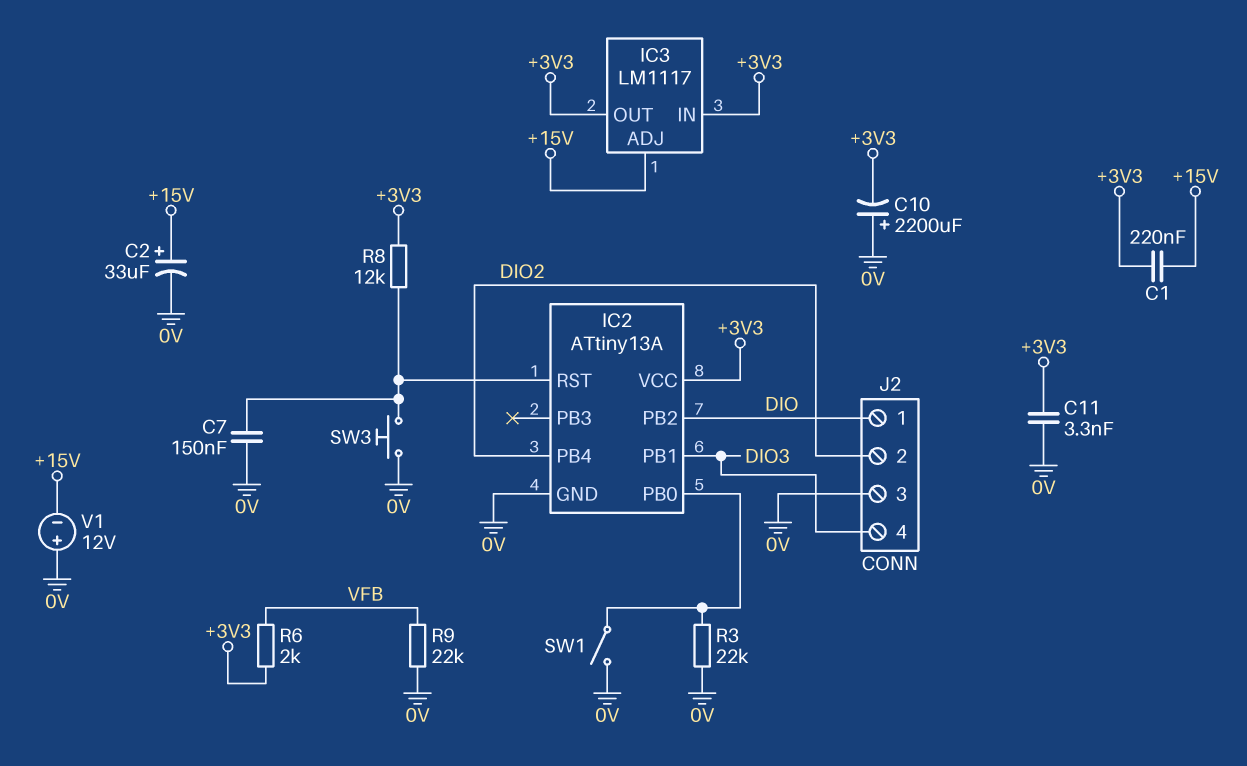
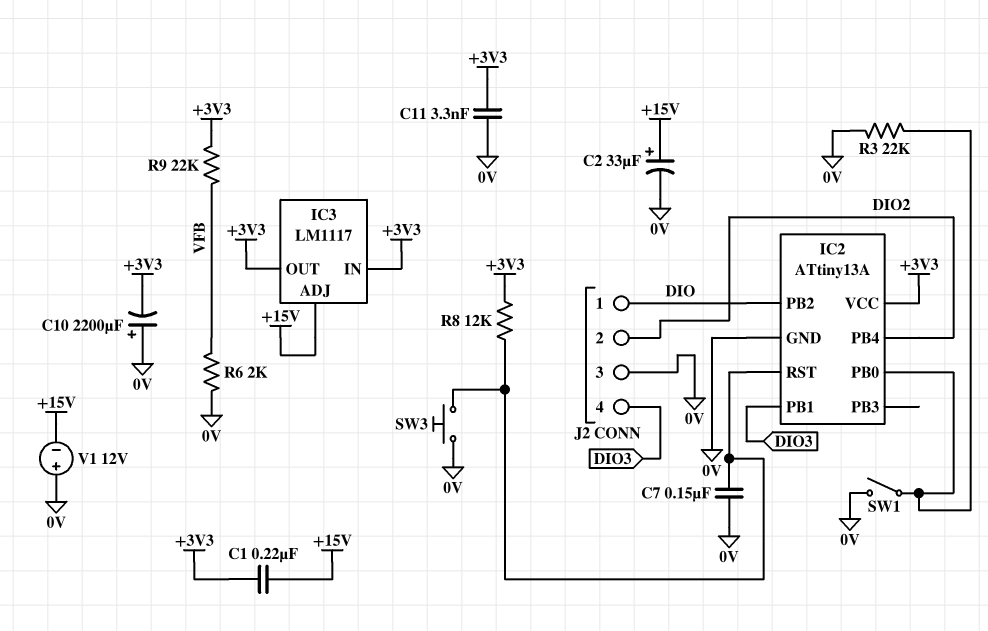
R6: 2k (+3V3, VFB) -> 2k (0V, VFB)
R9: 22k (0V, VFB) -> 22k (+3V3, VFB)

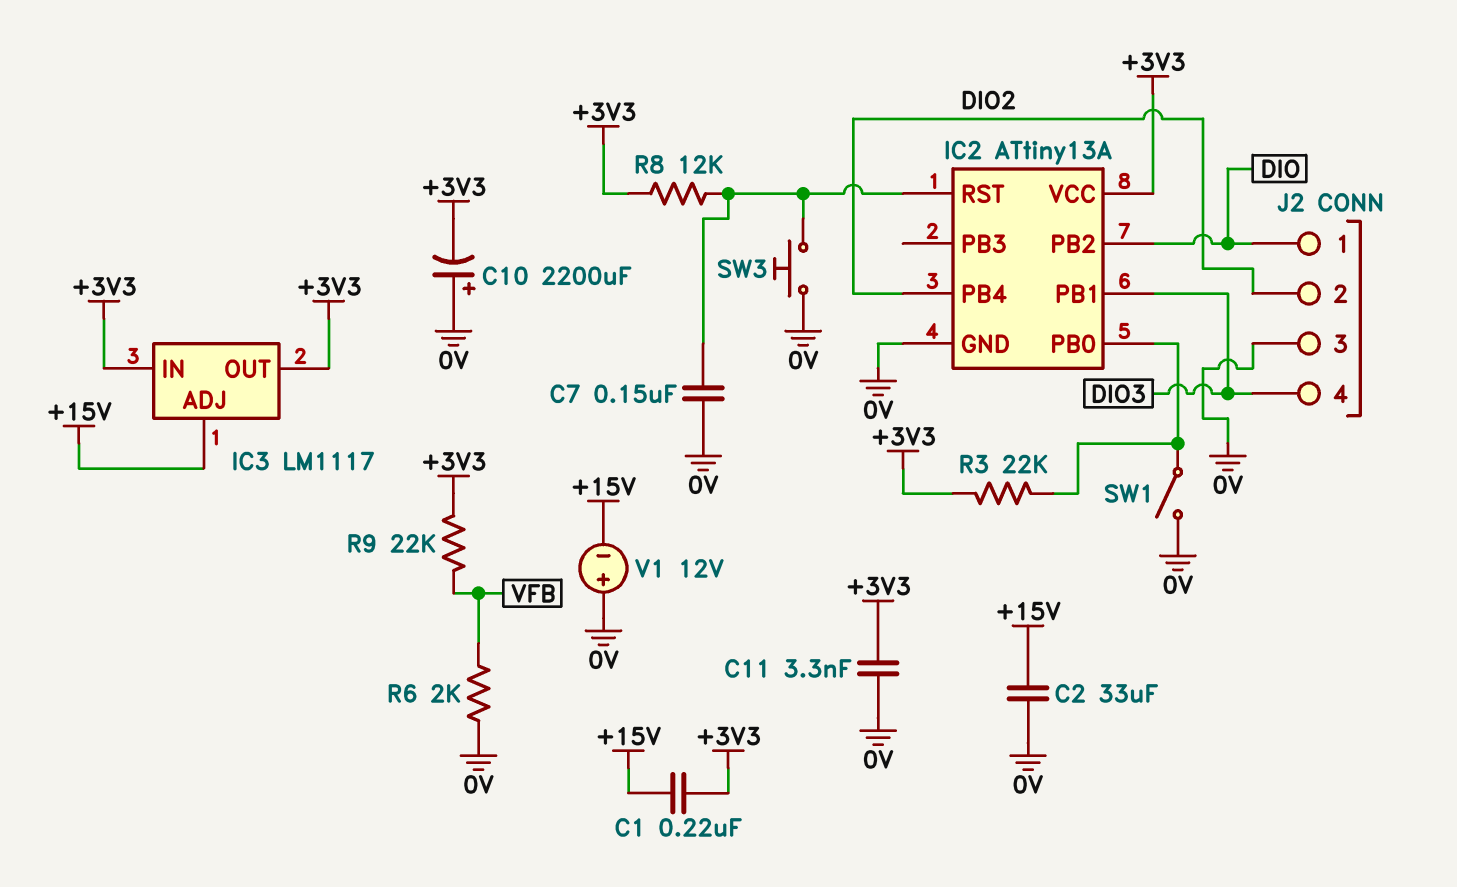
C2: 33uF (plus +15V, minus 0V) -> 33uF (+15V, 0V)
R3: 22k (0V, IC2/PB0) -> 22k (+3V3, IC2/PB0)

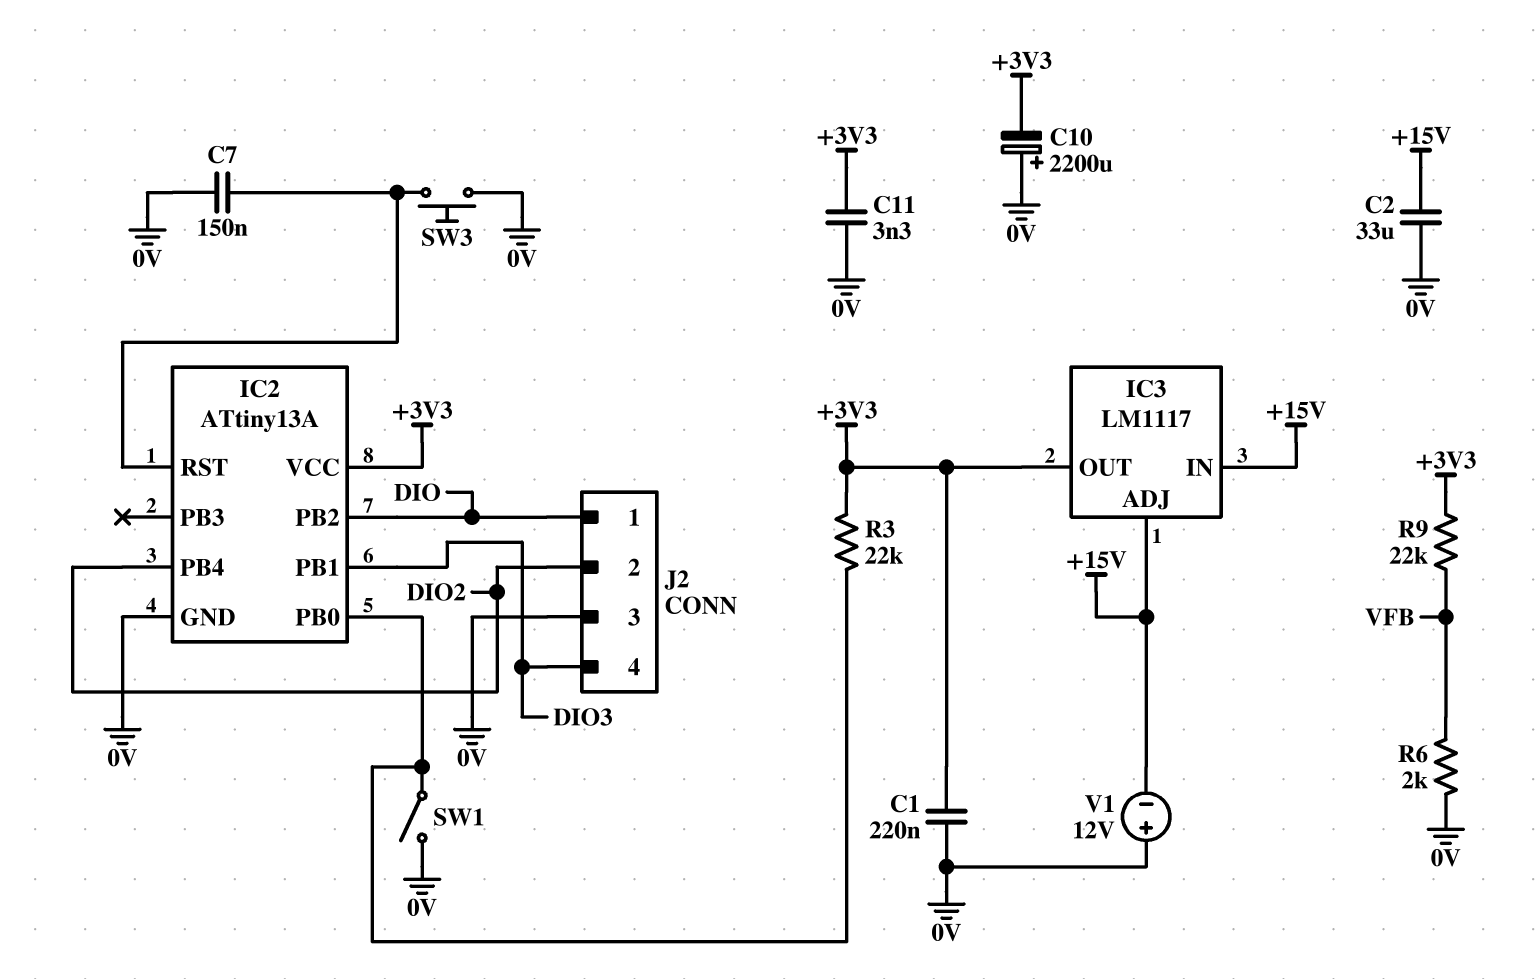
C1: 220nF (+3V3, +15V) -> 220nF (+3V3, 0V)
IC3 pin IN: +3V3 -> +15V
R8: 12k (+3V3, IC2/RST) -> none

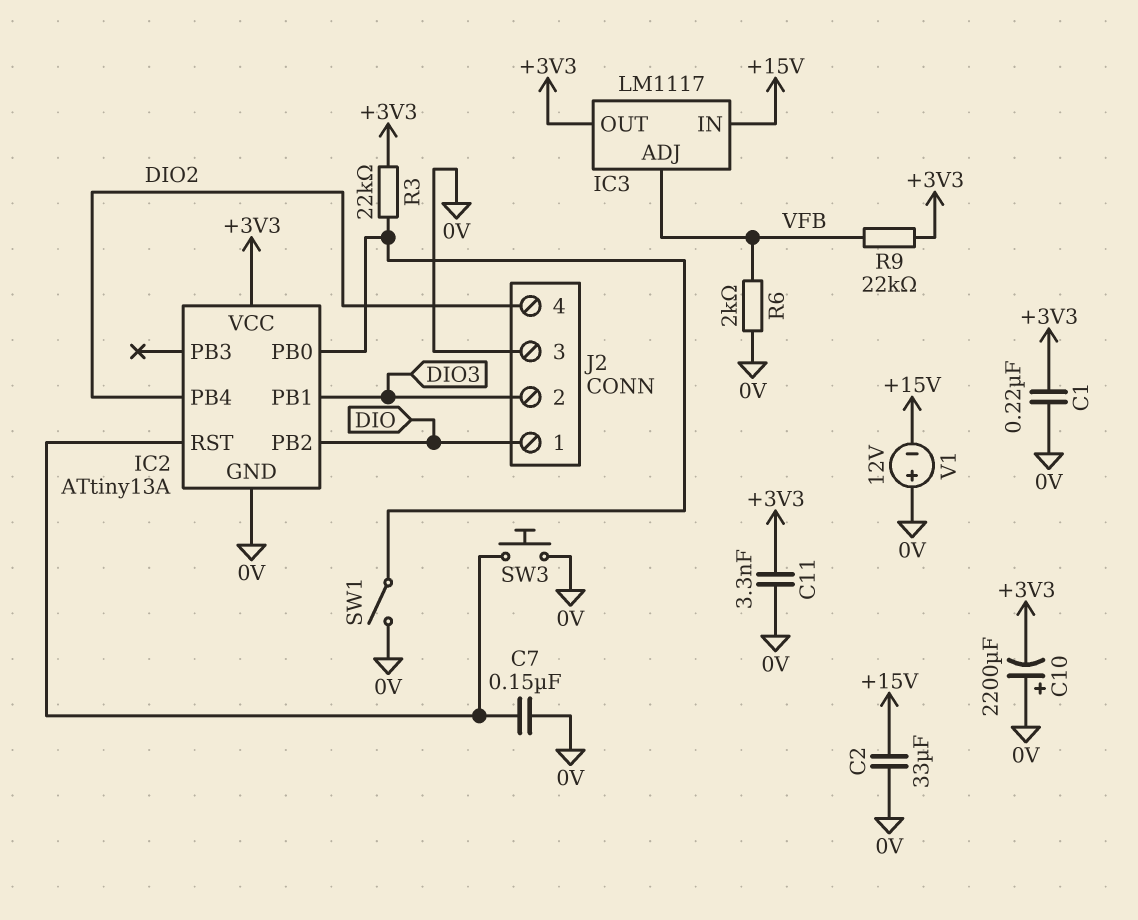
IC3 pin ADJ: +15V -> VFB
J2 pin 2: DIO2 -> DIO3
J2 pin 4: DIO3 -> DIO2

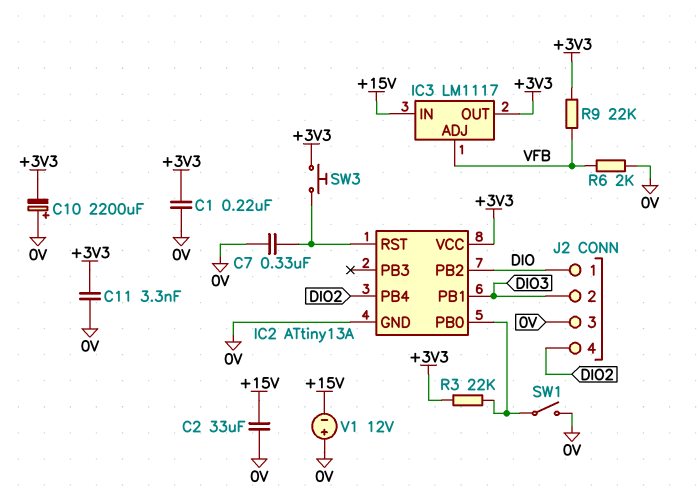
C7: 150nF (0V, IC2/RST) -> 330nF (0V, IC2/RST)
SW3: button (0V, IC2/RST) -> button (+3V3, IC2/RST)

